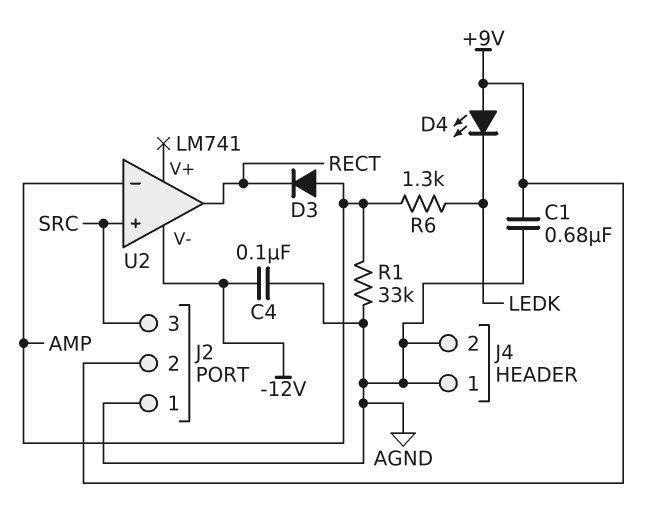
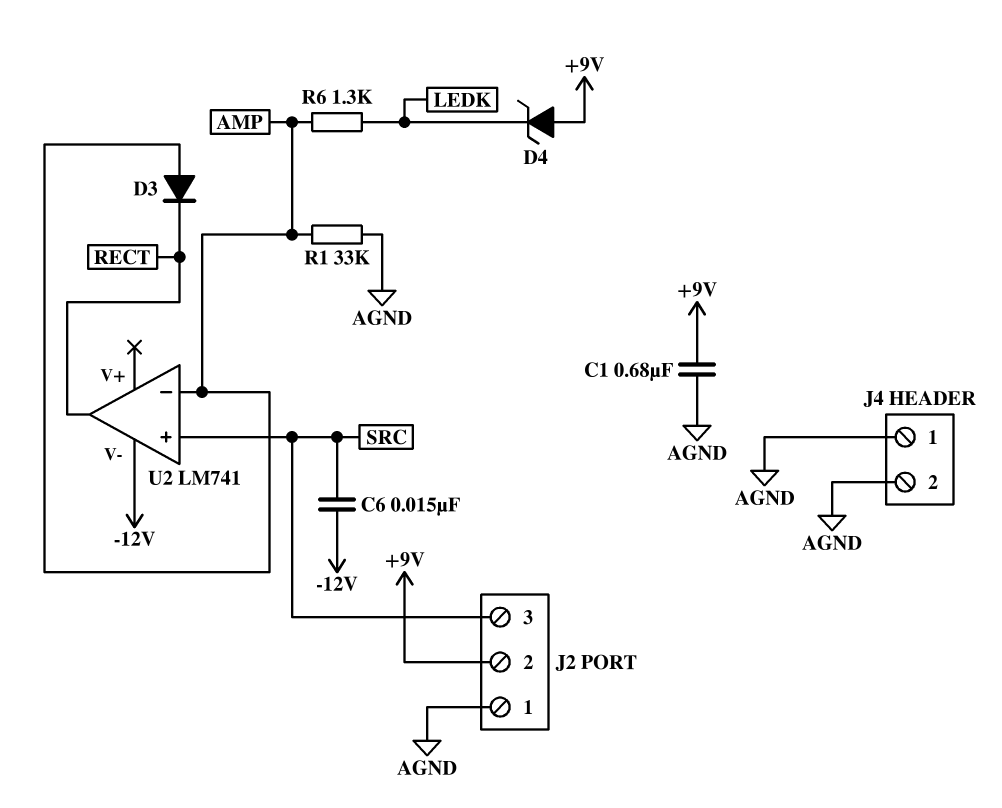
C4: 100nF (-12V, AGND) -> none
C6: none -> 15nF (-12V, SRC)
D4: LED (A +9V, K LEDK) -> zener (A +9V, K LEDK)

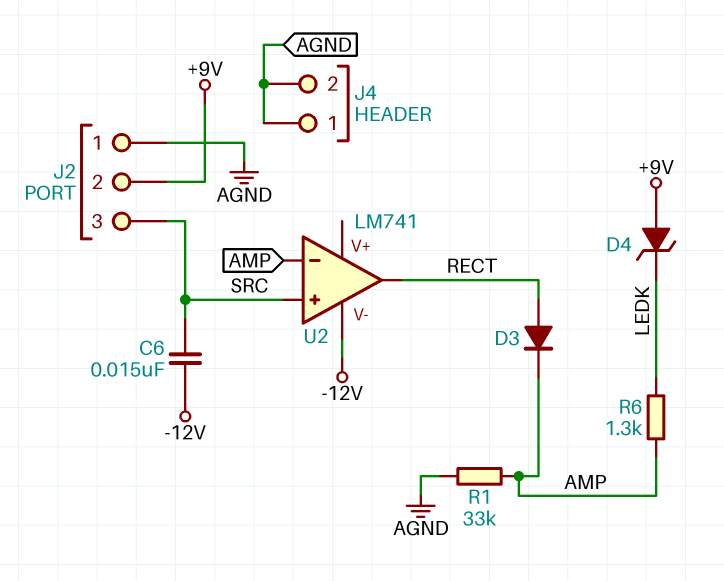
C1: 680nF (+9V, AGND) -> none
D3: diode (A AMP, K RECT) -> diode (A RECT, K AMP)

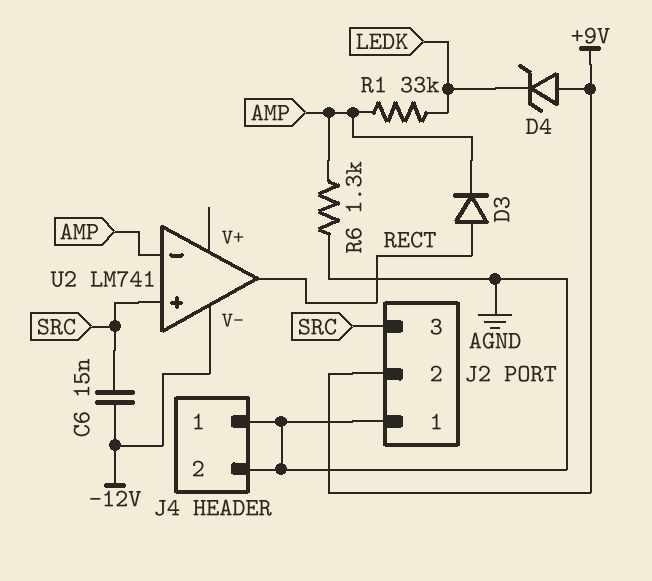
R1: 33k (AGND, AMP) -> 33k (AMP, LEDK)
R6: 1.3k (AMP, LEDK) -> 1.3k (AGND, AMP)

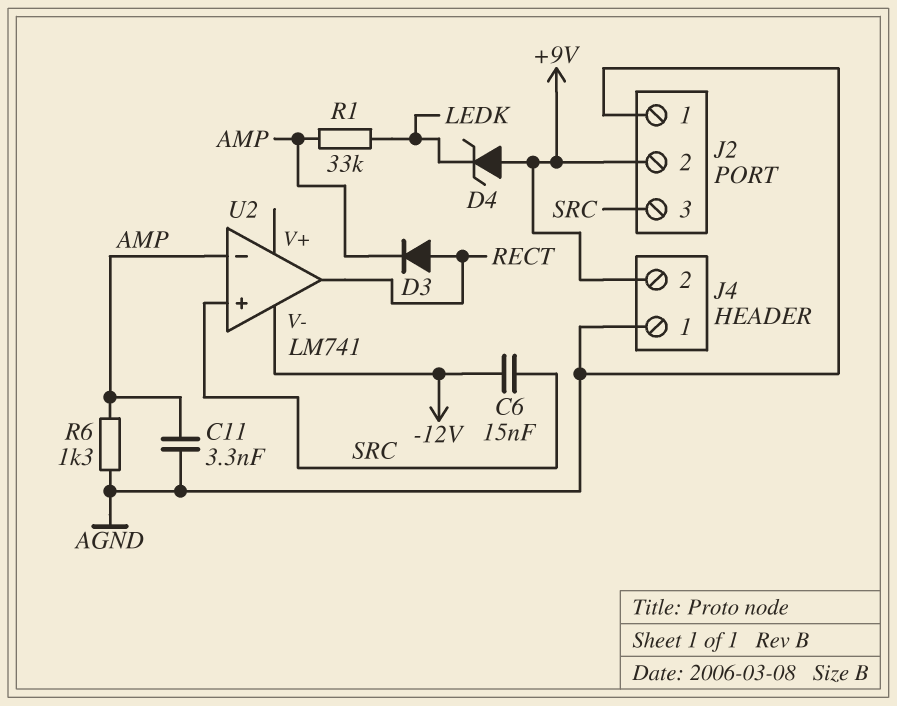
C11: none -> 3.3nF (AGND, AMP)
J4 pin 2: AGND -> +9V

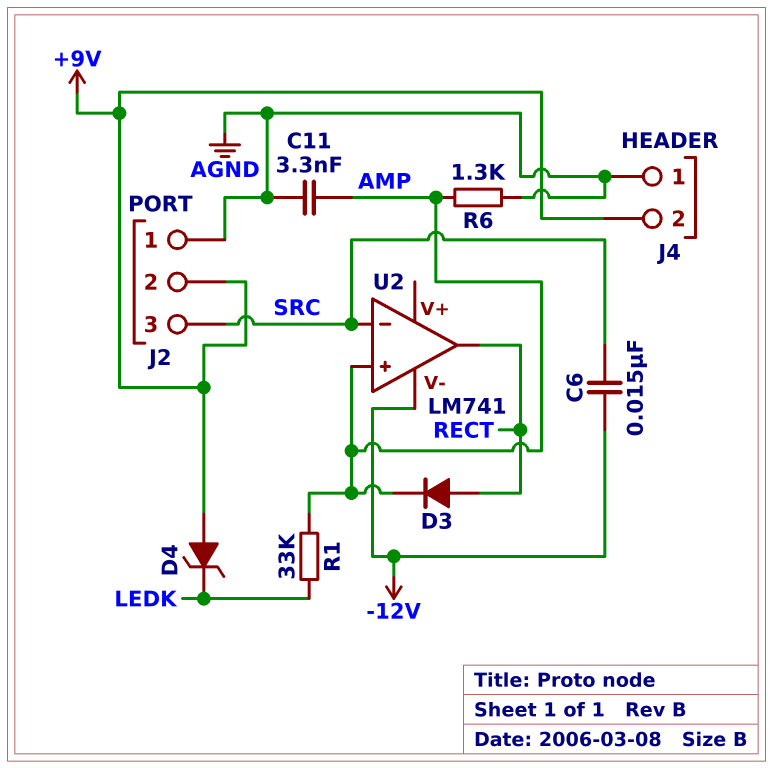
U2 pin in+: SRC -> AMP
U2 pin in-: AMP -> SRC

